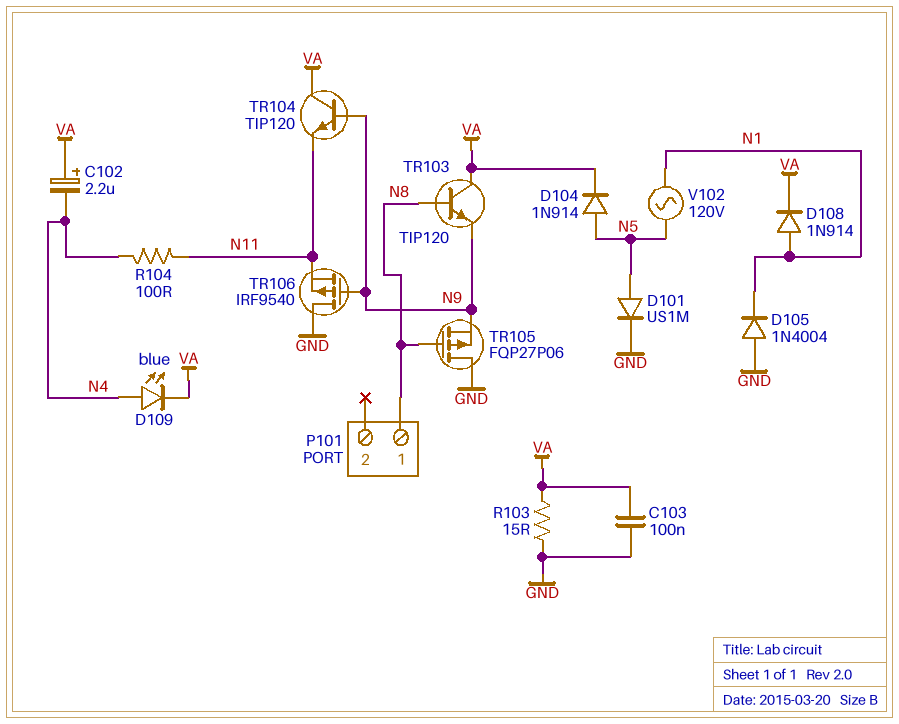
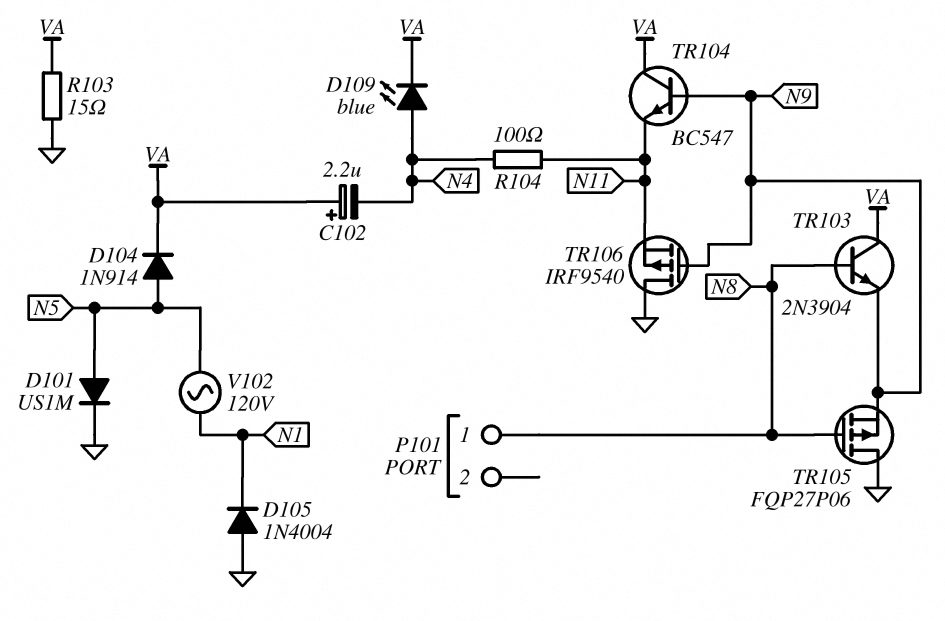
C103: 100nF (GND, VA) -> none
D108: diode 1N914 (A N1, K VA) -> none
TR103: NPN TIP120 (B N8, C VA, E N9) -> NPN 2N3904 (B N8, C VA, E N9)
TR104: NPN TIP120 (B N9, C VA, E N11) -> NPN BC547 (B N9, C VA, E N11)

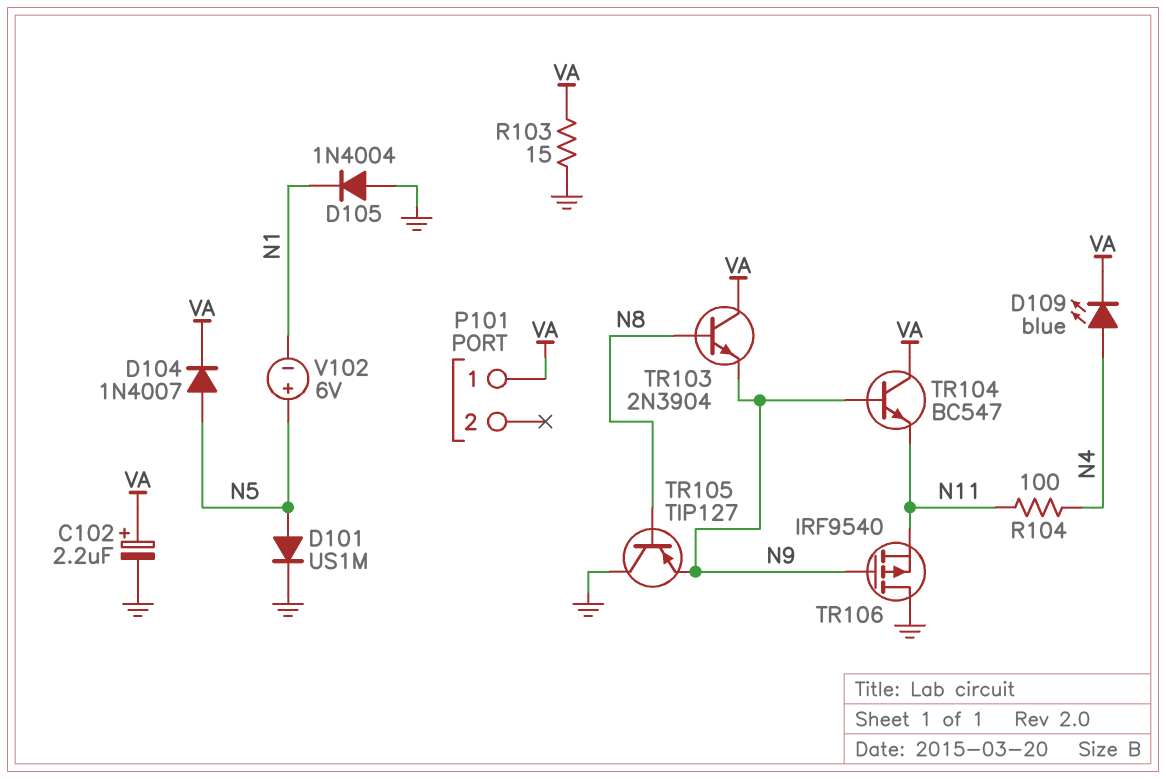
C102: 2.2uF (plus VA, minus N4) -> 2.2uF (plus VA, minus GND)
D104: diode 1N914 (A N5, K VA) -> diode 1N4007 (A N5, K VA)
P101 pin 1: N8 -> VA
TR105: PMOS FQP27P06 (G N8, D GND, S N9) -> PNP TIP127 (B N8, C GND, E N9)
V102: AC 120V (N1, N5) -> 6V (plus N5, minus N1)

